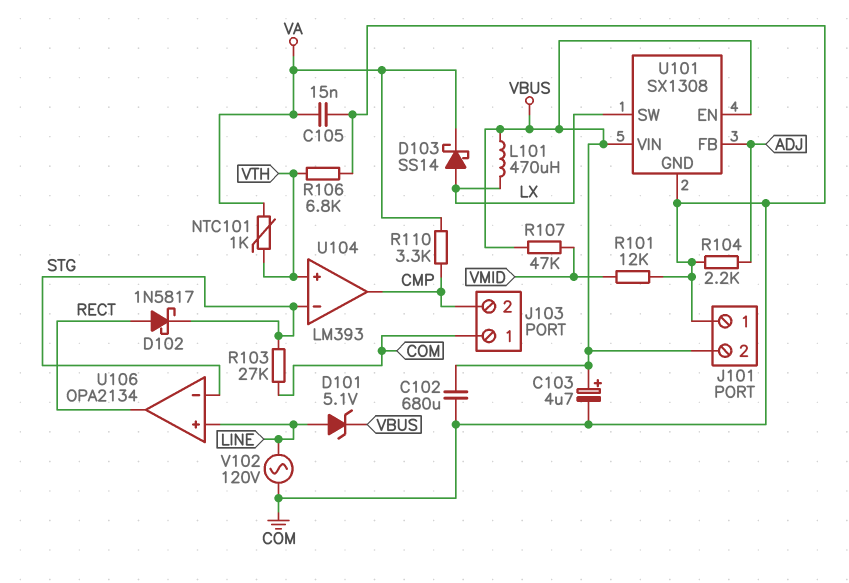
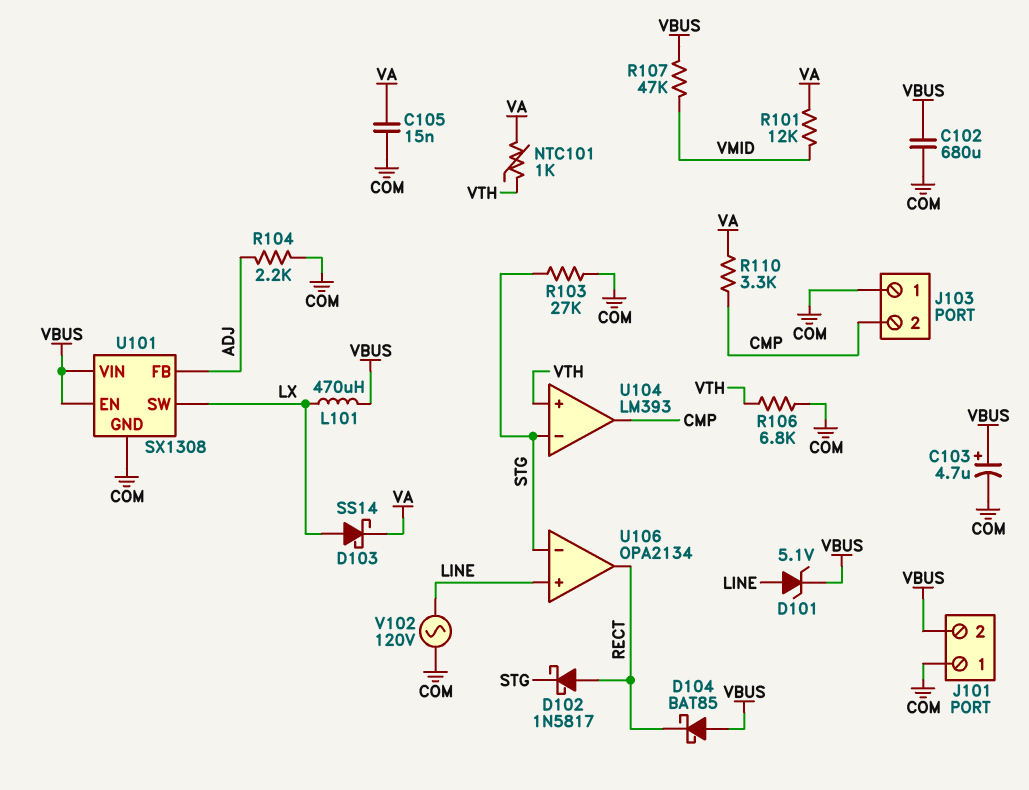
D104: none -> schottky BAT85 (A VBUS, K RECT)
R101: 12k (COM, VMID) -> 12k (VA, VMID)

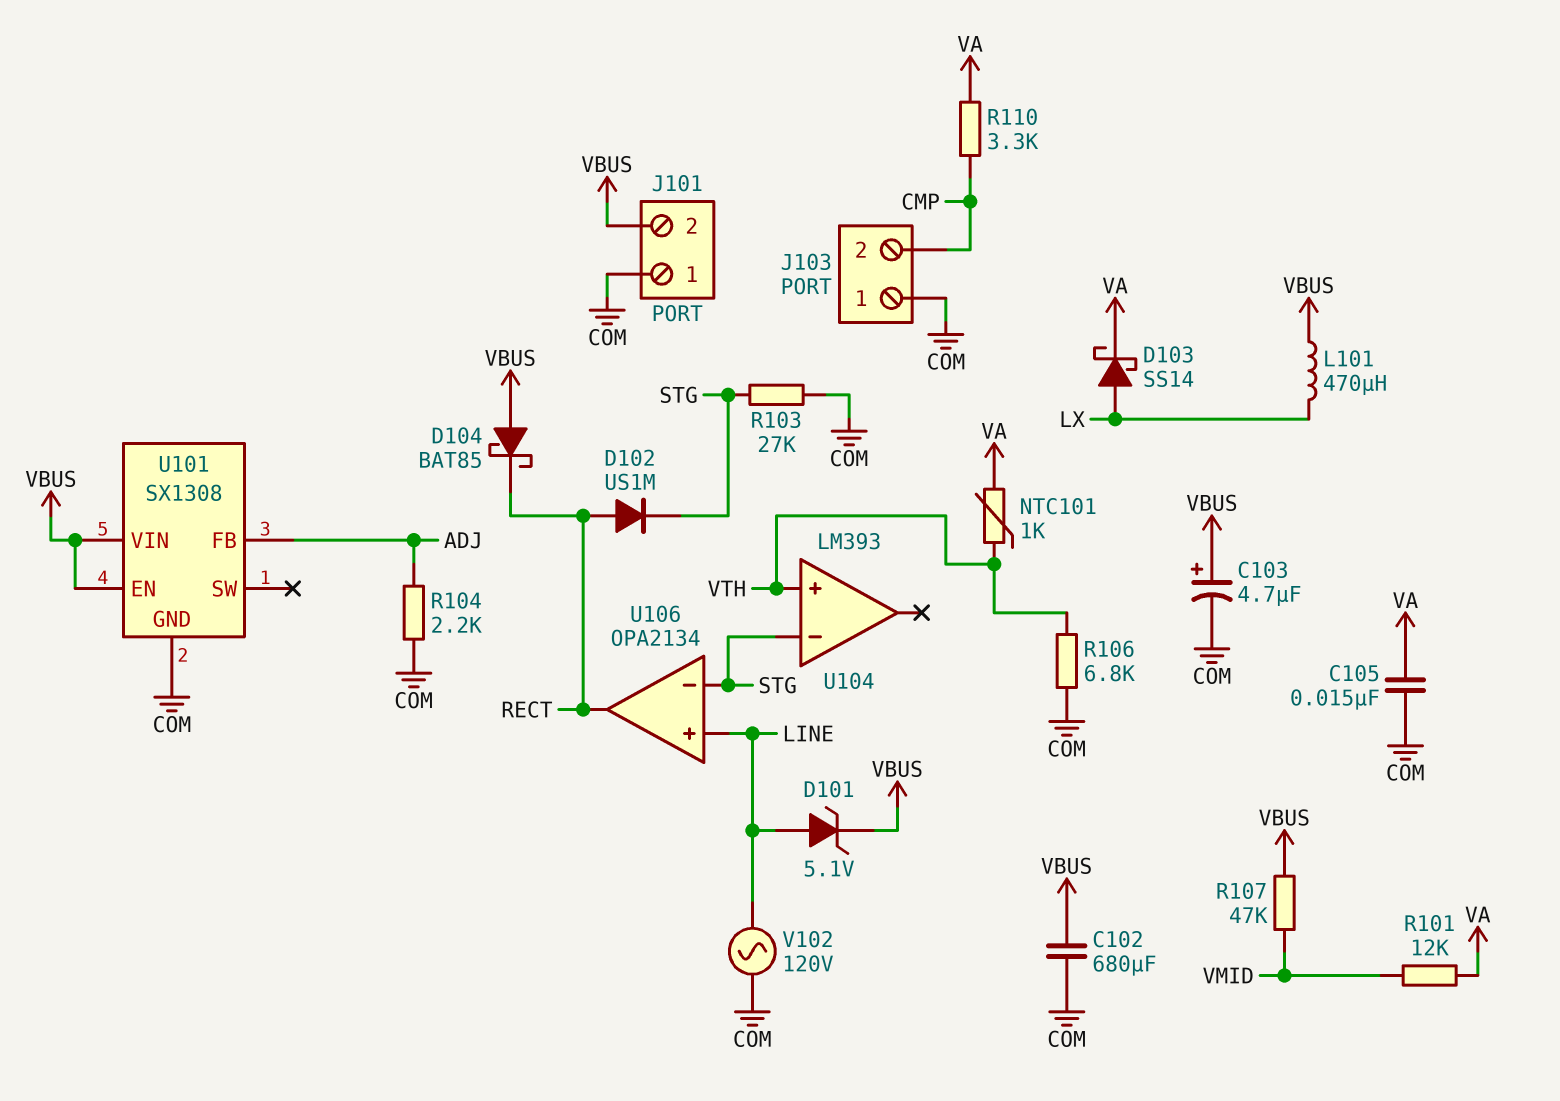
D102: schottky 1N5817 (A RECT, K STG) -> diode US1M (A RECT, K STG)
U101 pin SW: LX -> none
U104 pin out: CMP -> none

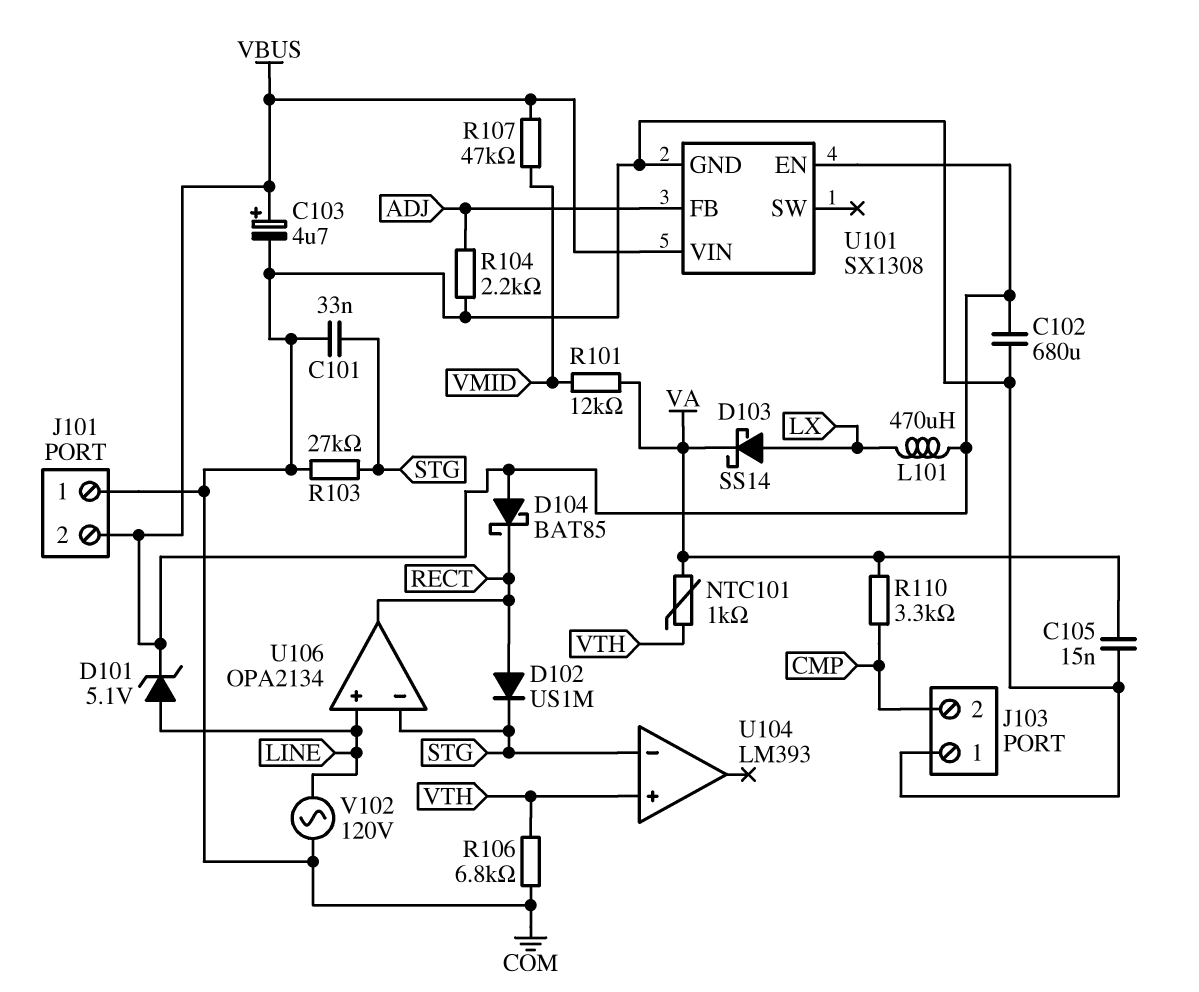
C101: none -> 33nF (COM, STG)

